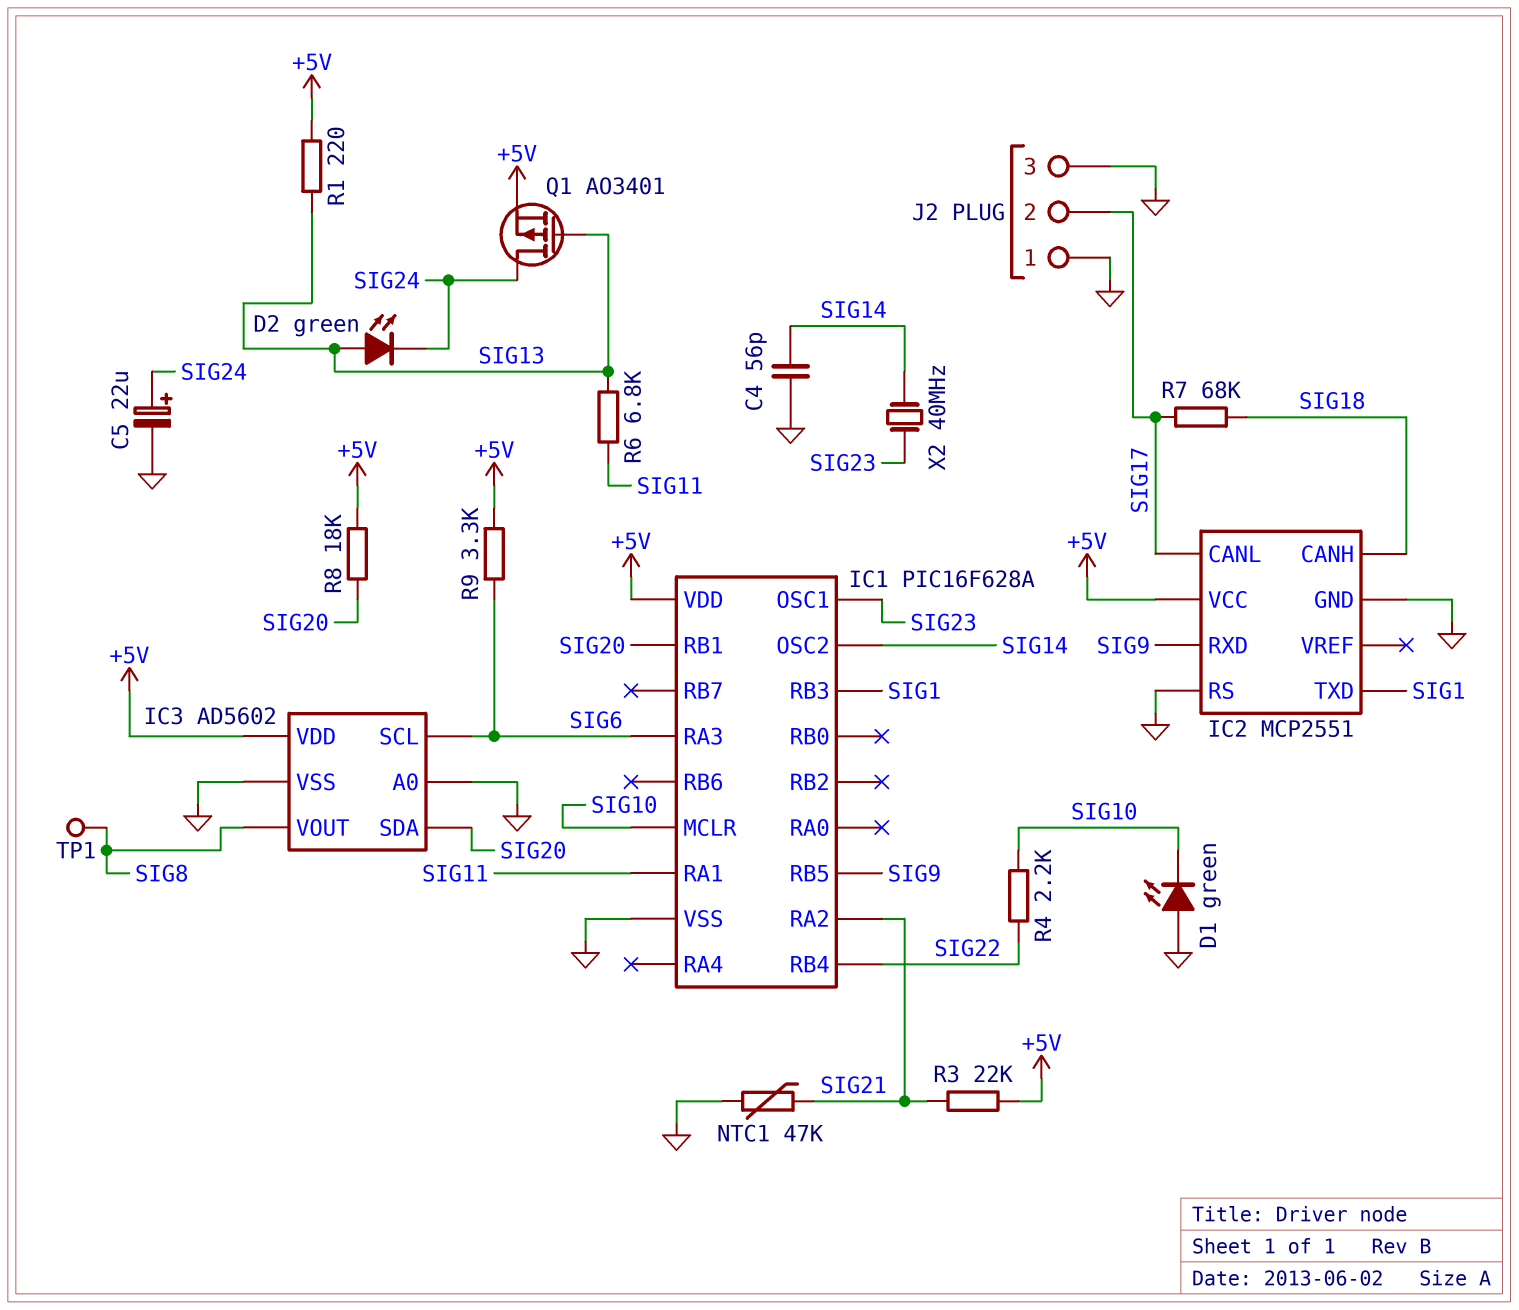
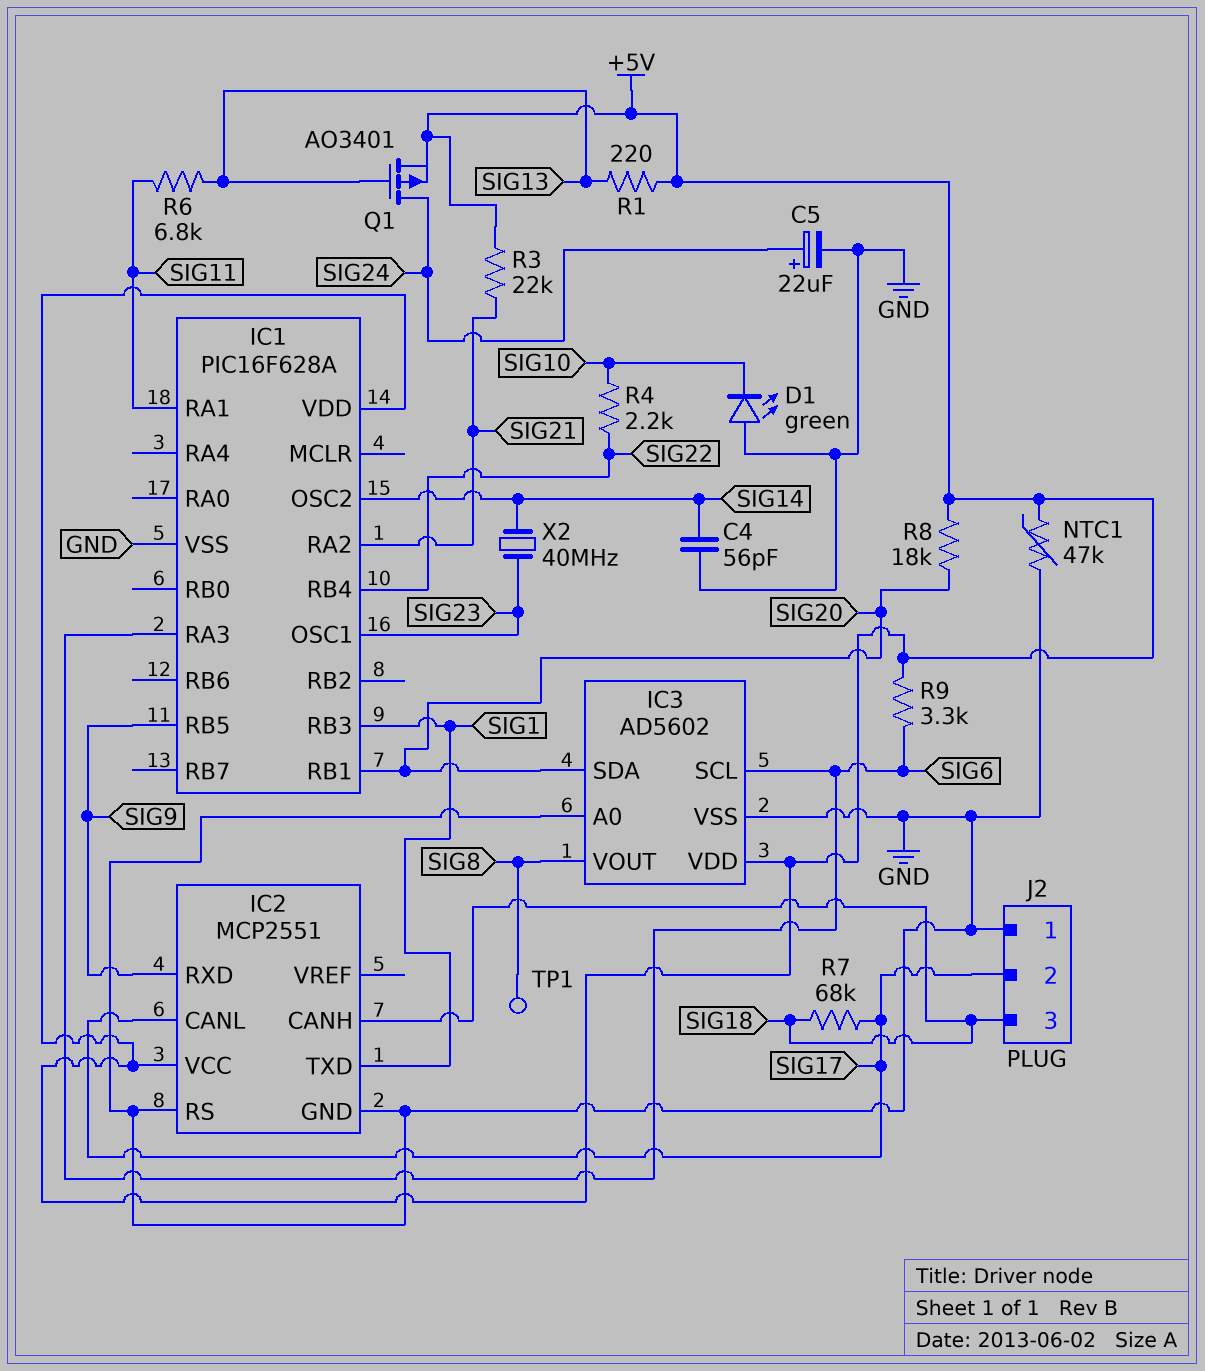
D2: LED green (A SIG13, K SIG24) -> none
IC1 pin MCLR: SIG10 -> none
J2 pin 3: GND -> SIG18
NTC1: 47k (GND, SIG21) -> 47k (+5V, GND)

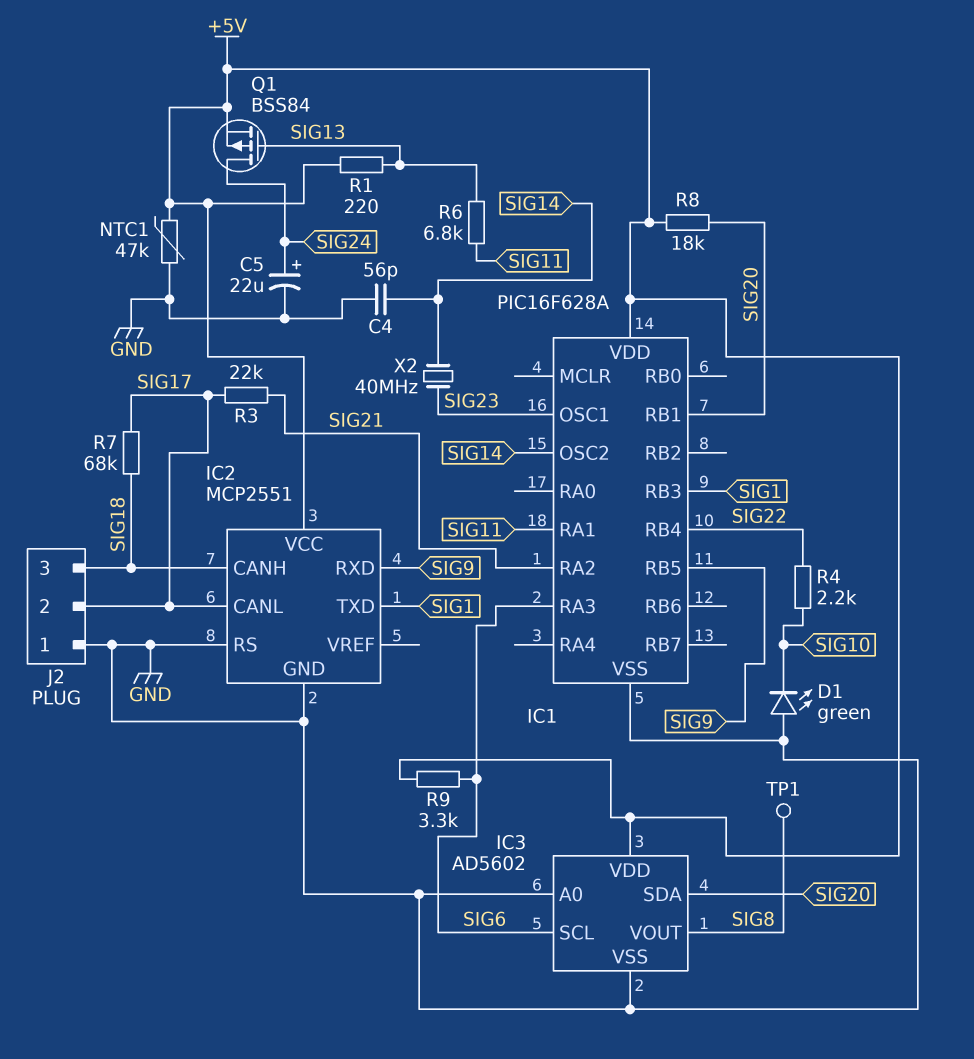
Q1: PMOS AO3401 (G SIG13, D SIG24, S +5V) -> PMOS BSS84 (G SIG13, D SIG24, S +5V)
R3: 22k (+5V, SIG21) -> 22k (SIG17, SIG21)

